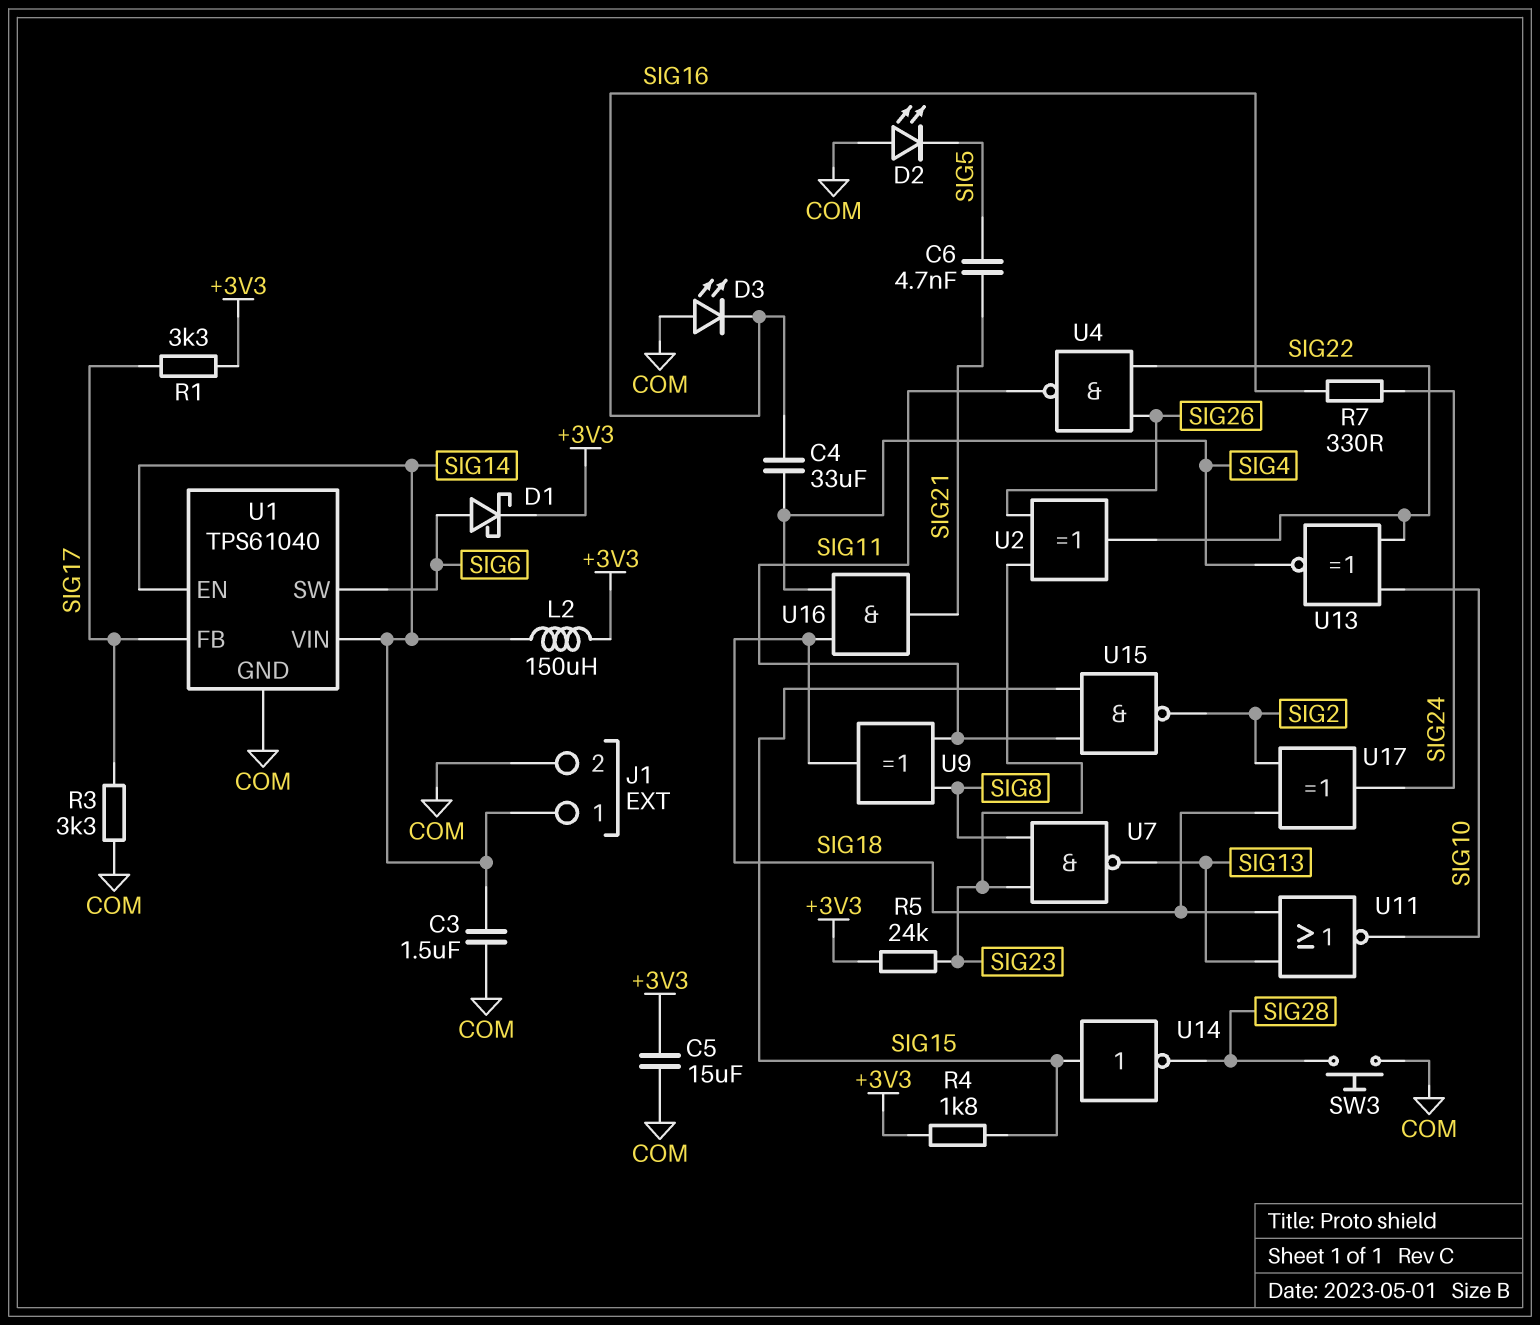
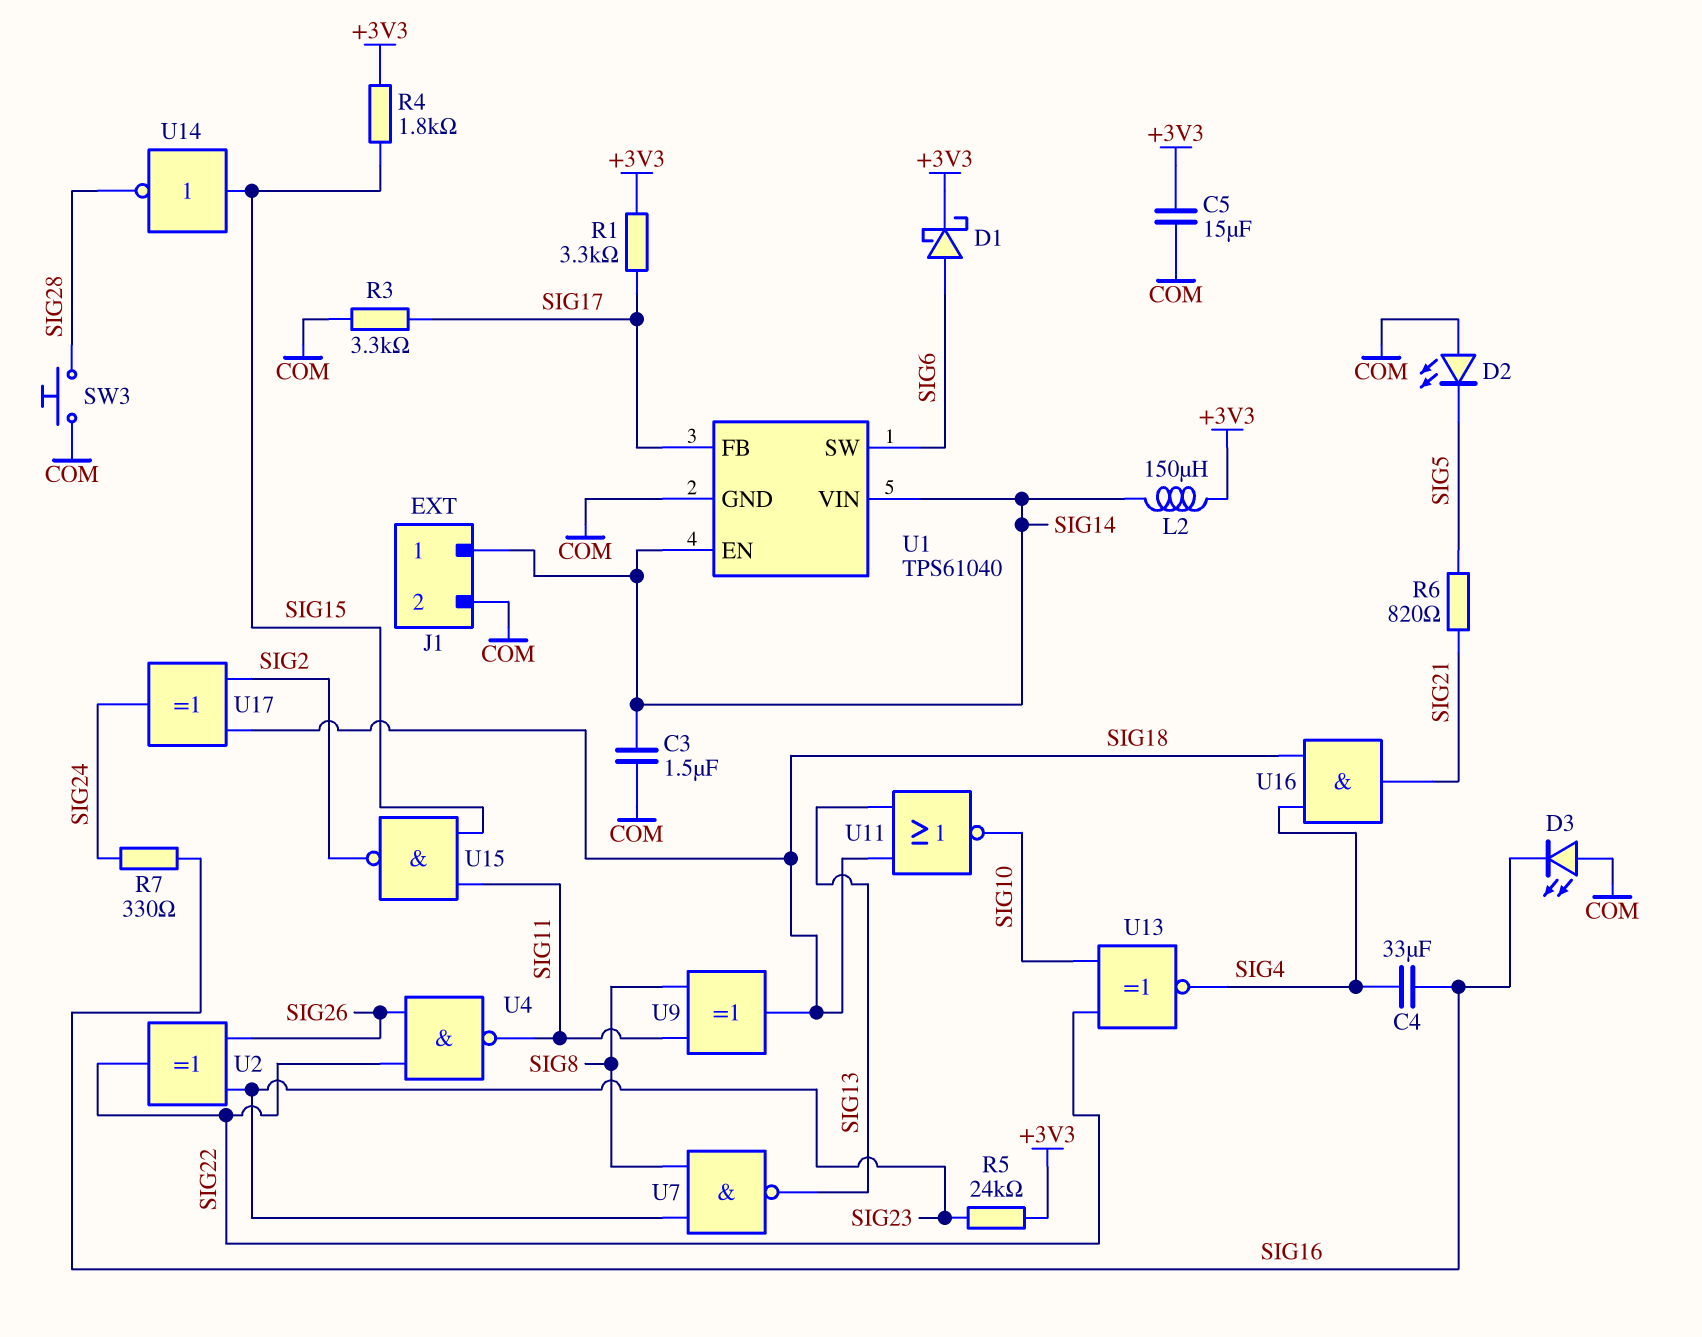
C6: 4.7nF (SIG5, SIG21) -> none
R6: none -> 820 (SIG5, SIG21)

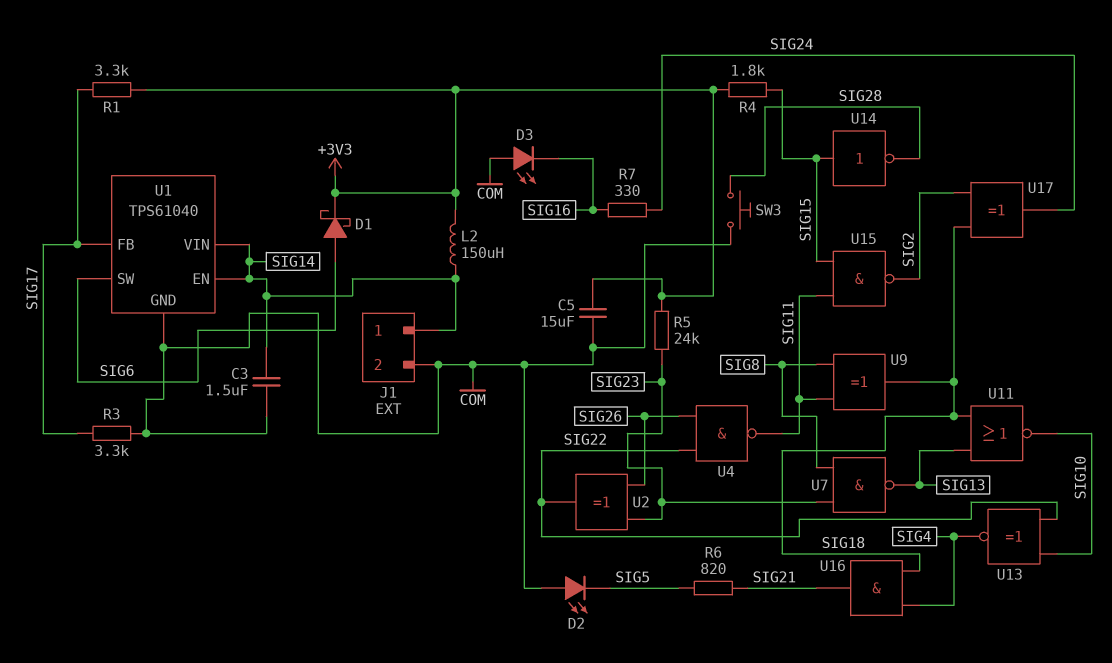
C4: 33uF (SIG4, SIG16) -> none

